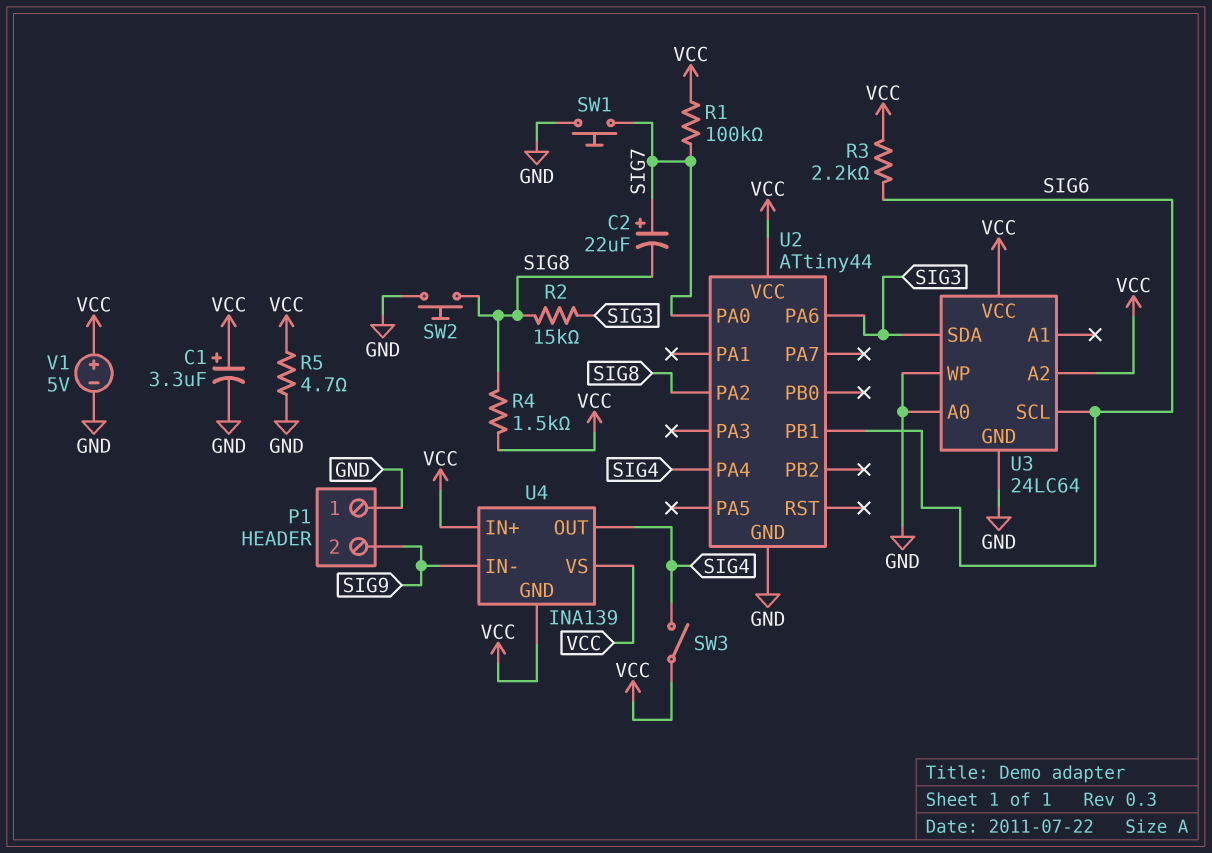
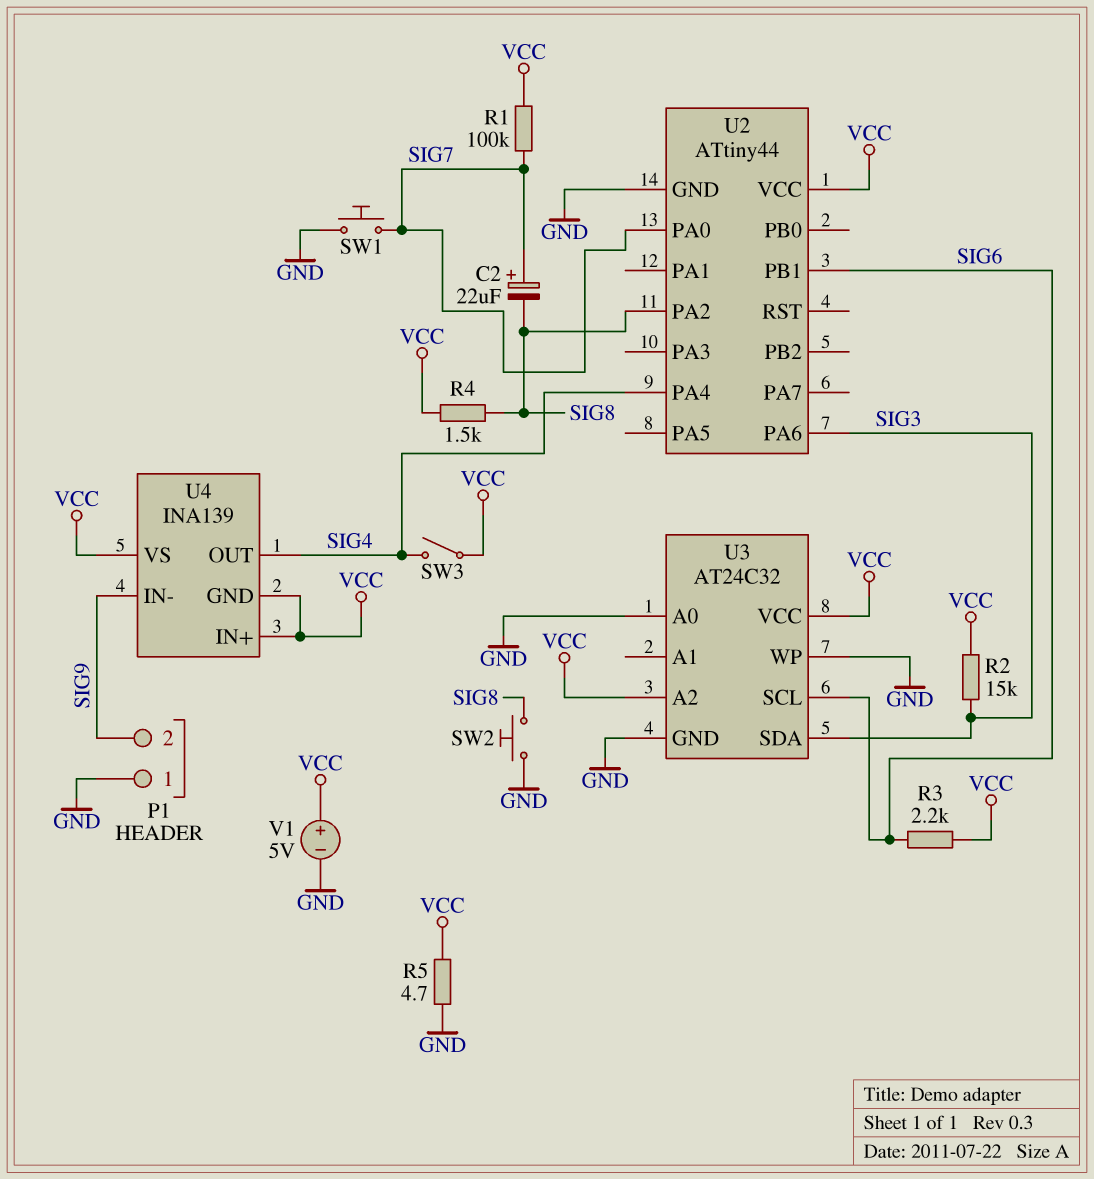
C1: 3.3uF (plus VCC, minus GND) -> none
R2: 15k (SIG3, SIG8) -> 15k (SIG3, VCC)
U3: 24LC64 -> AT24C32

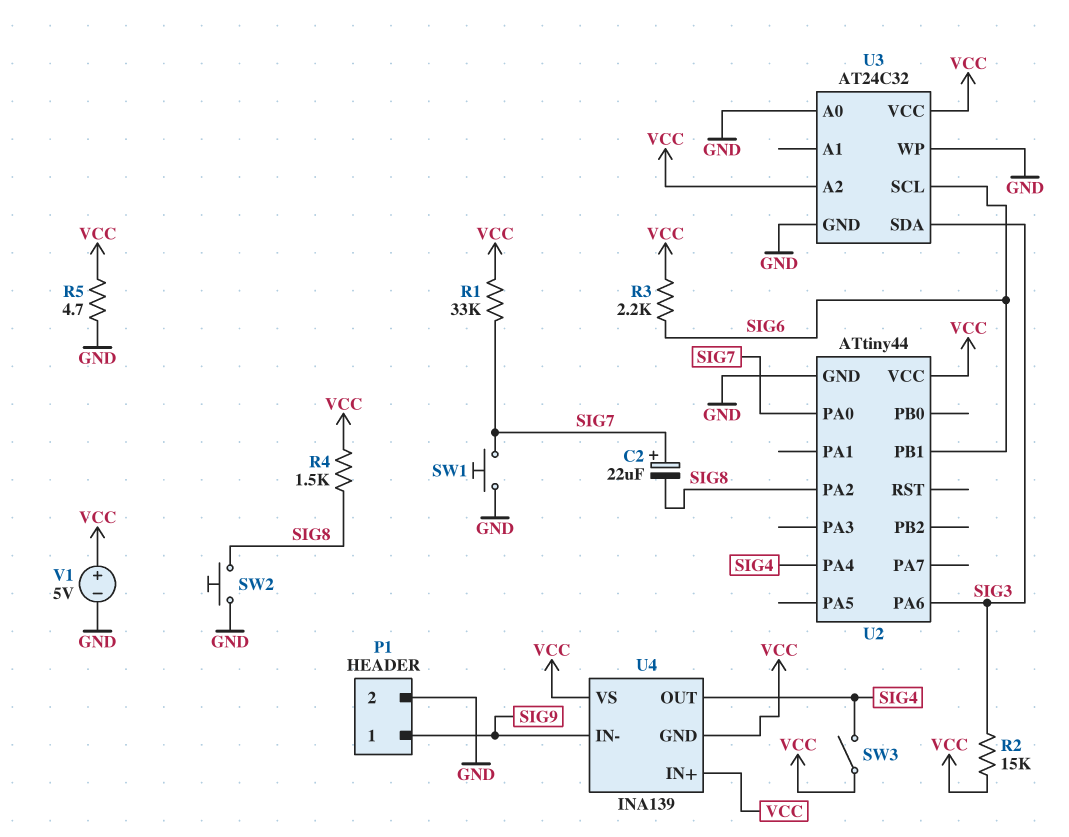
P1 pin 1: GND -> SIG9
P1 pin 2: SIG9 -> GND
R1: 100k (SIG7, VCC) -> 33k (SIG7, VCC)

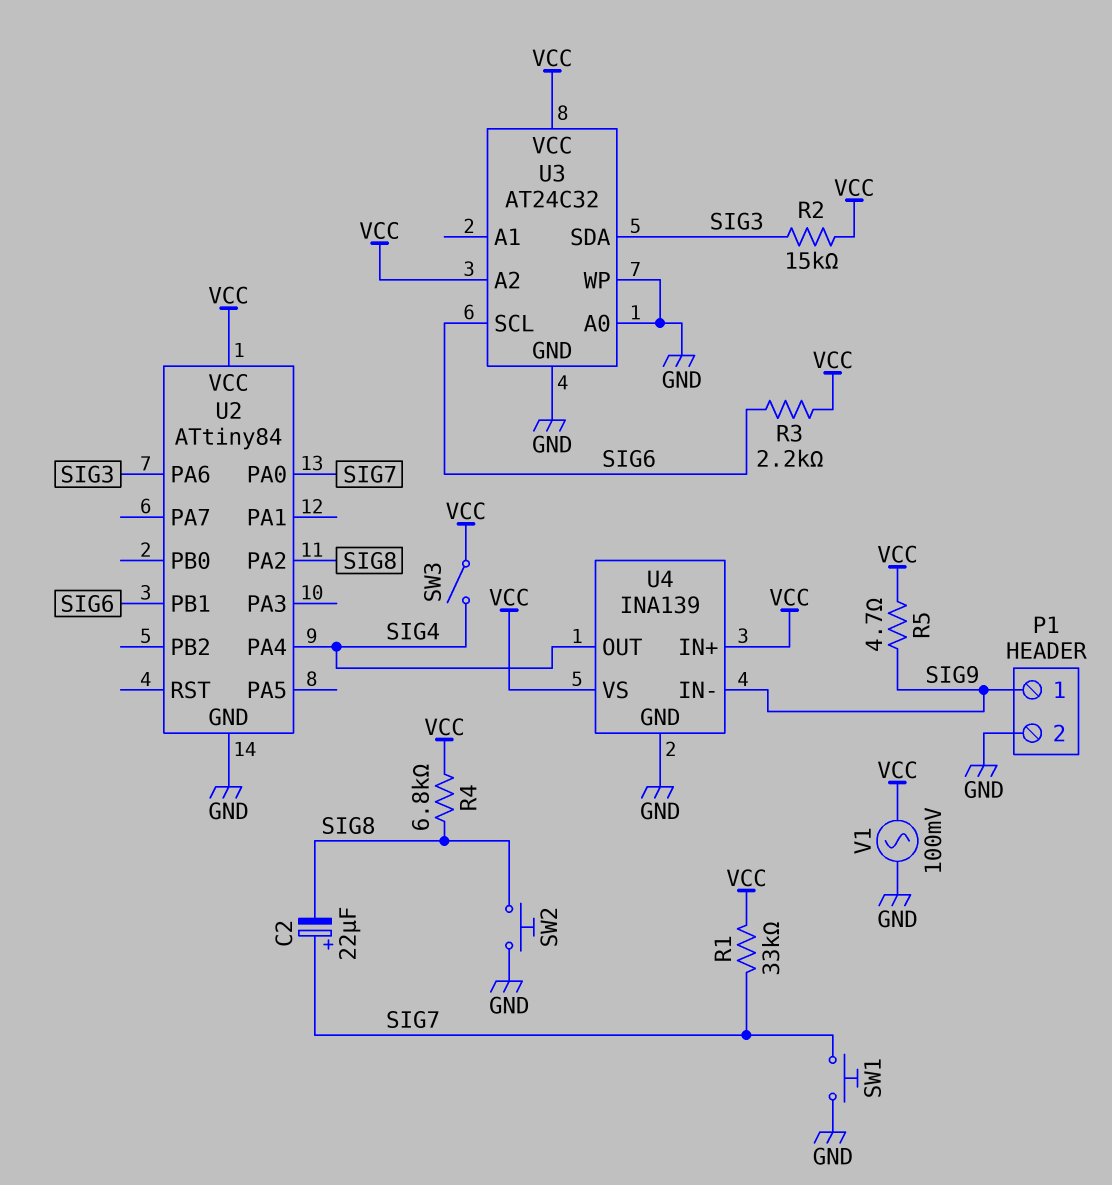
R4: 1.5k (SIG8, VCC) -> 6.8k (SIG8, VCC)
R5: 4.7 (GND, VCC) -> 4.7 (SIG9, VCC)
U2: ATtiny44 -> ATtiny84
U4 pin GND: VCC -> GND
V1: 5V (plus VCC, minus GND) -> AC 100mV (GND, VCC)

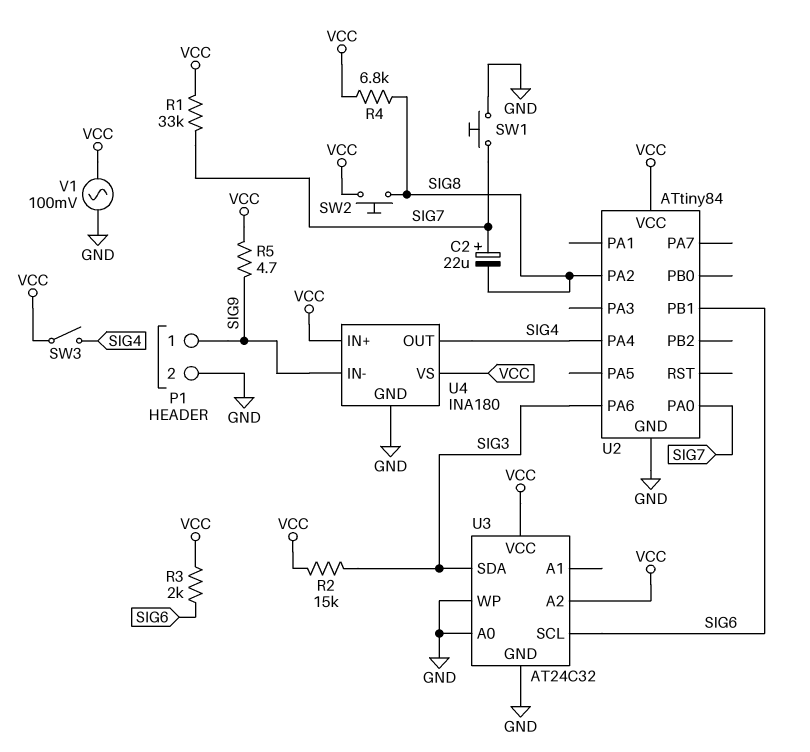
R3: 2.2k (SIG6, VCC) -> 2k (SIG6, VCC)
SW2: button (GND, SIG8) -> button (SIG8, VCC)
U4: INA139 -> INA180

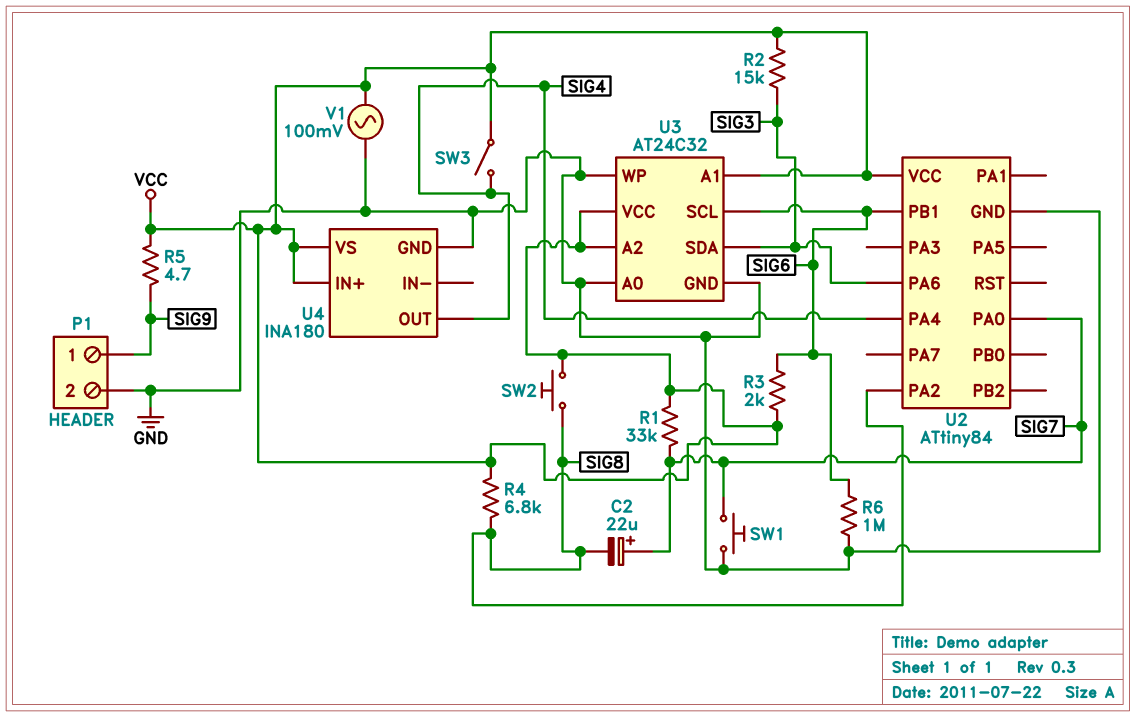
R6: none -> 1M (GND, SIG6)
U3 pin A1: none -> VCC
U4 pin IN-: SIG9 -> none

